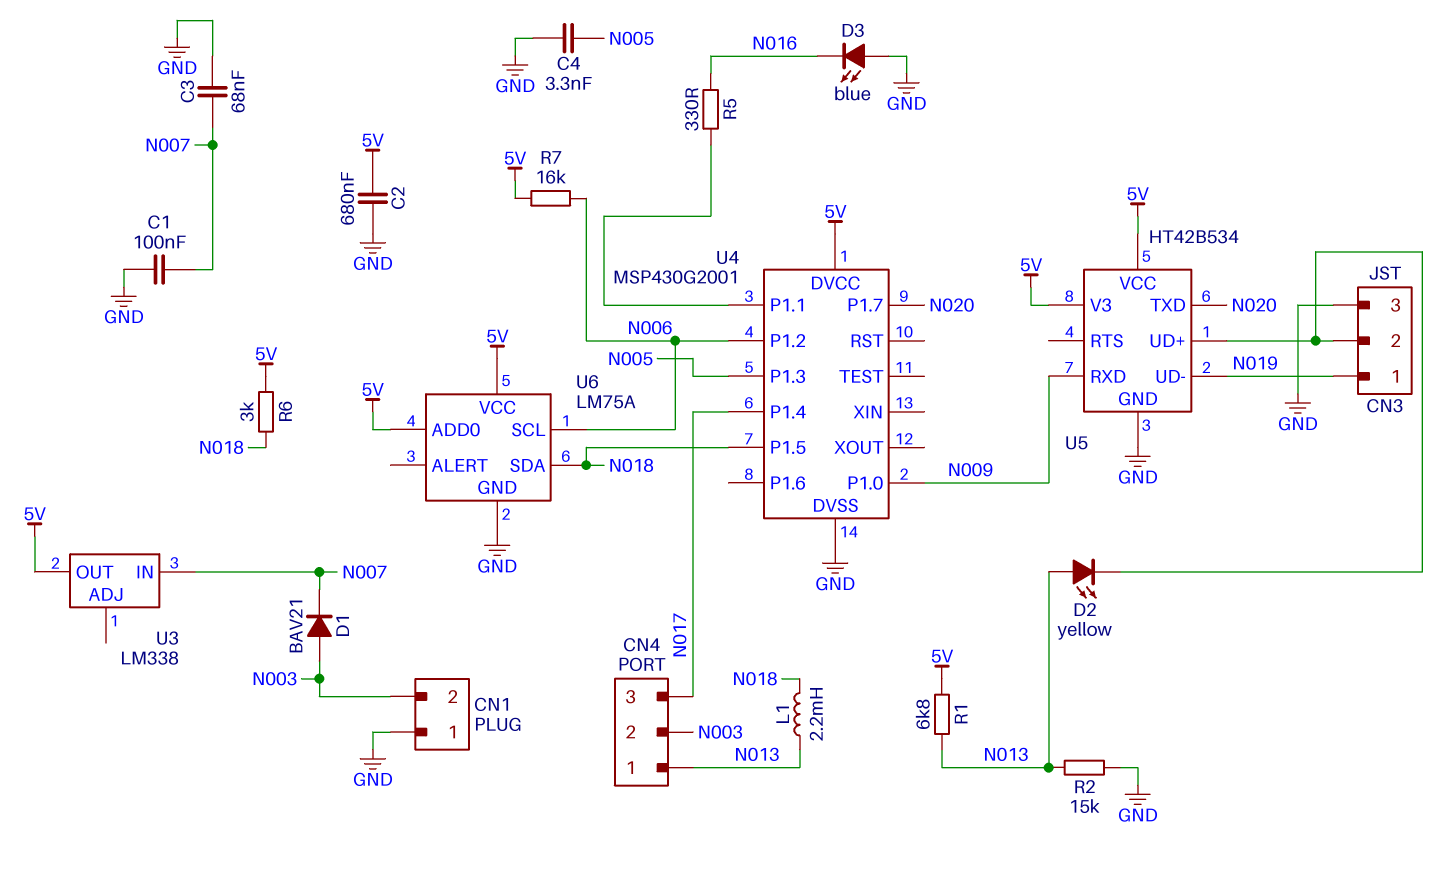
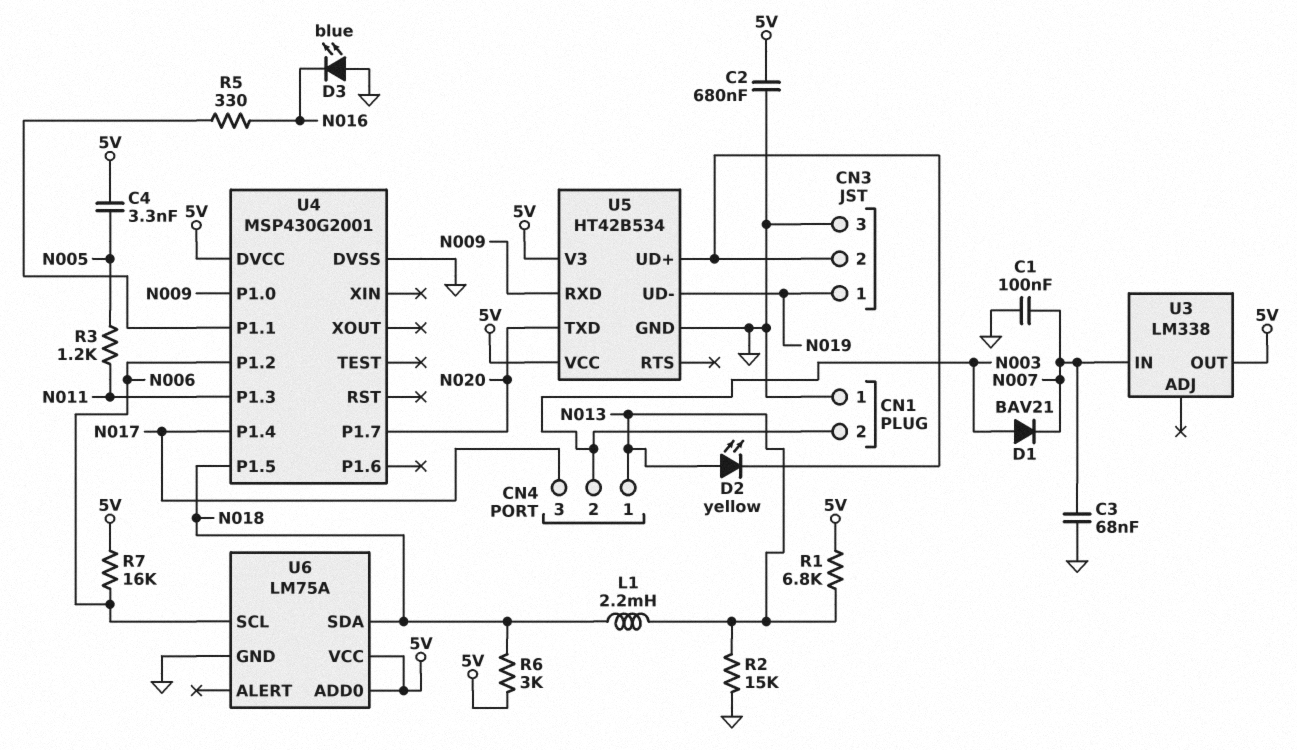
C4: 3.3nF (GND, N005) -> 3.3nF (5V, N005)
R3: none -> 1.2k (N005, N011)
U4 pin P1.3: N005 -> N011

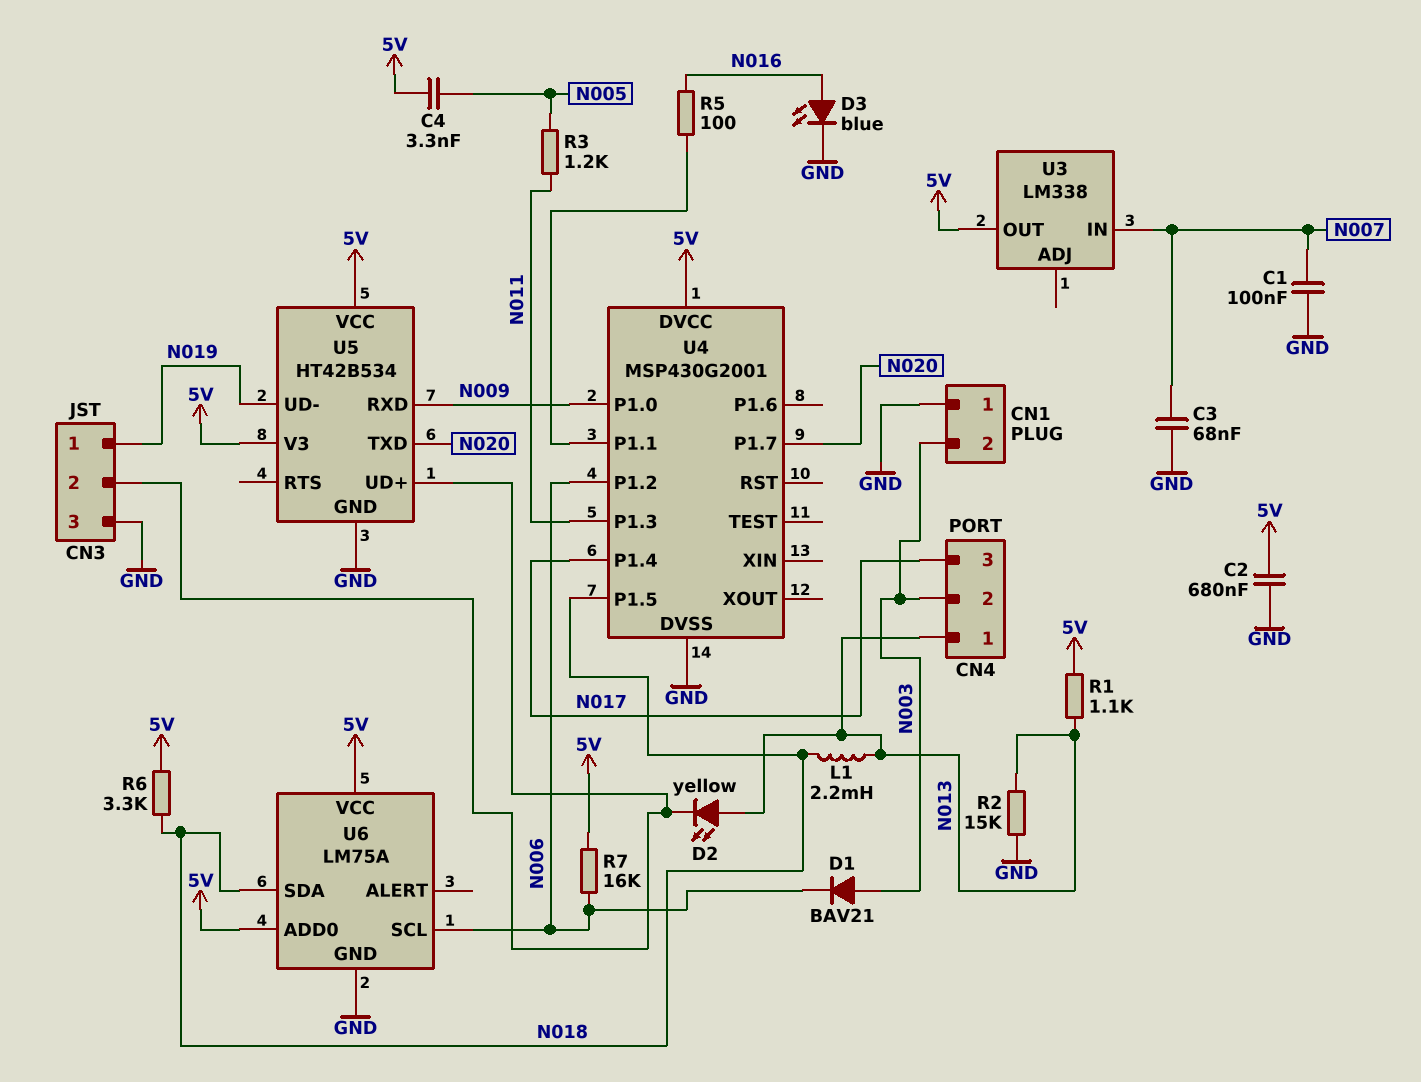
D1: diode BAV21 (A N003, K N007) -> diode BAV21 (A N003, K N006)
D3: LED blue (A GND, K N016) -> LED blue (A N016, K GND)
R1: 6.8k (5V, N013) -> 1.1k (5V, N013)
R5: 330 (N016, U4/P1.1) -> 100 (N016, U4/P1.1)
R6: 3k (5V, N018) -> 3.3k (5V, N018)

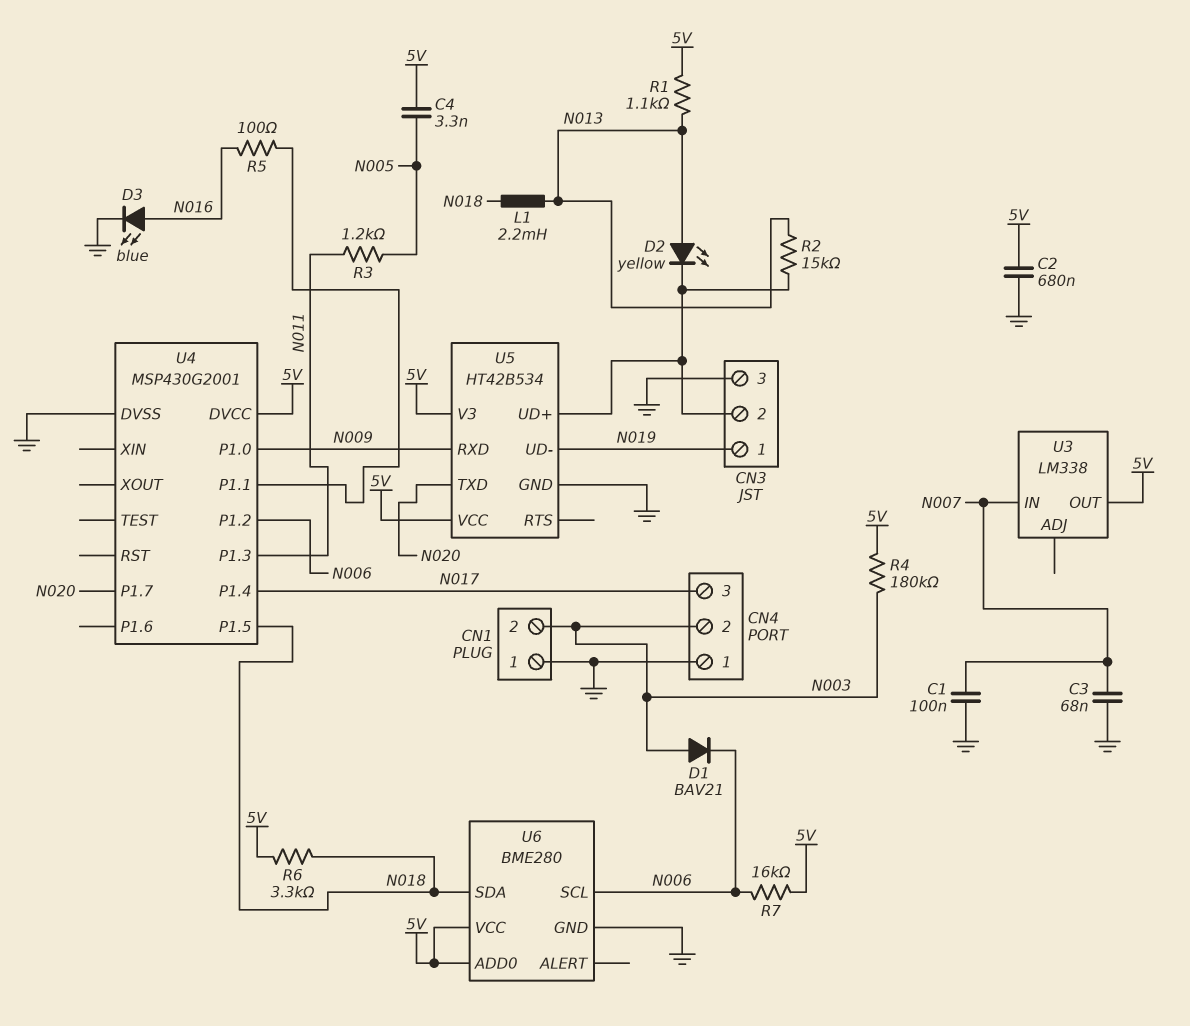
CN4 pin 1: N013 -> GND
R2: 15k (GND, N013) -> 15k (CN3/2, N013)
R4: none -> 180k (5V, N003)
U6: LM75A -> BME280

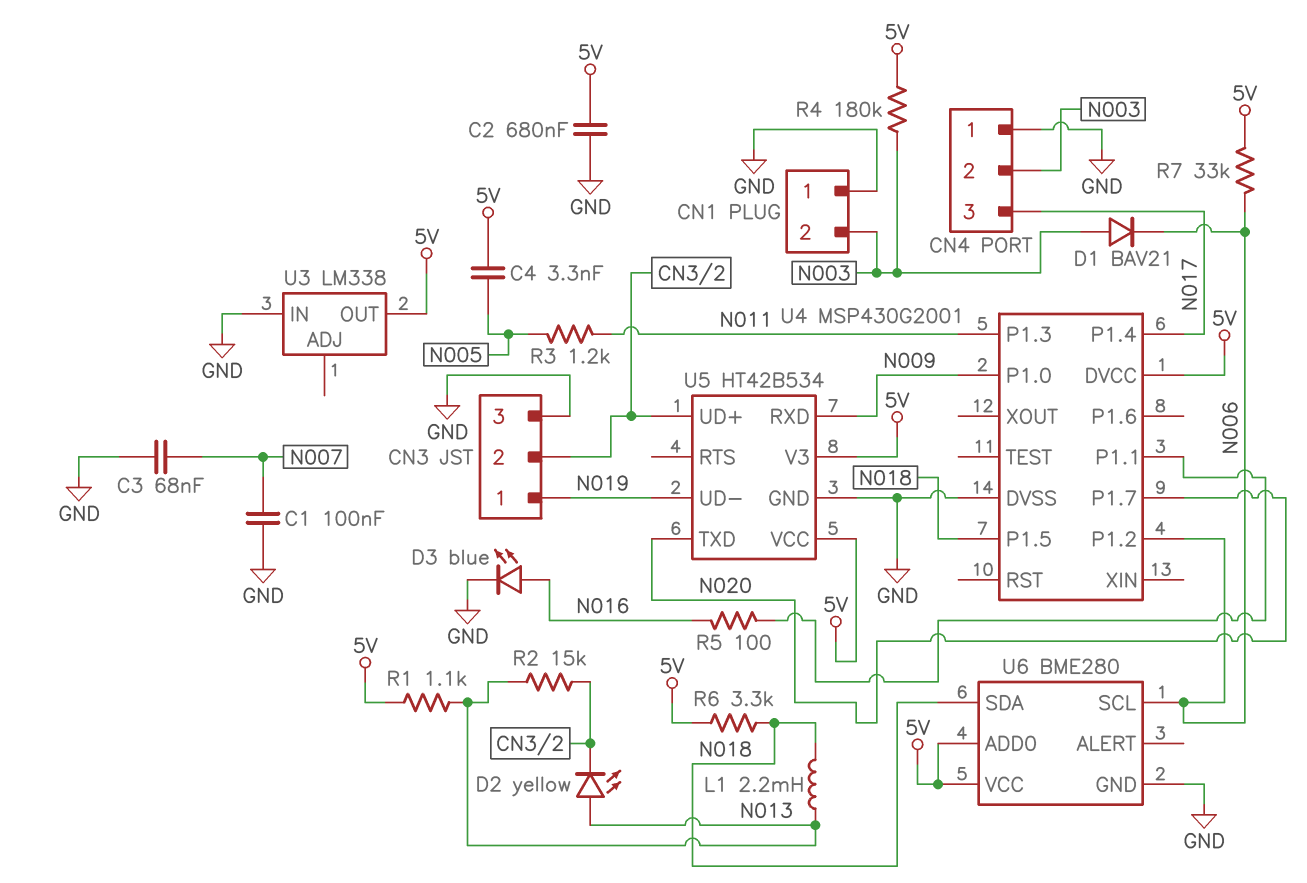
R7: 16k (5V, N006) -> 33k (5V, N006)
U3 pin IN: N007 -> GND

